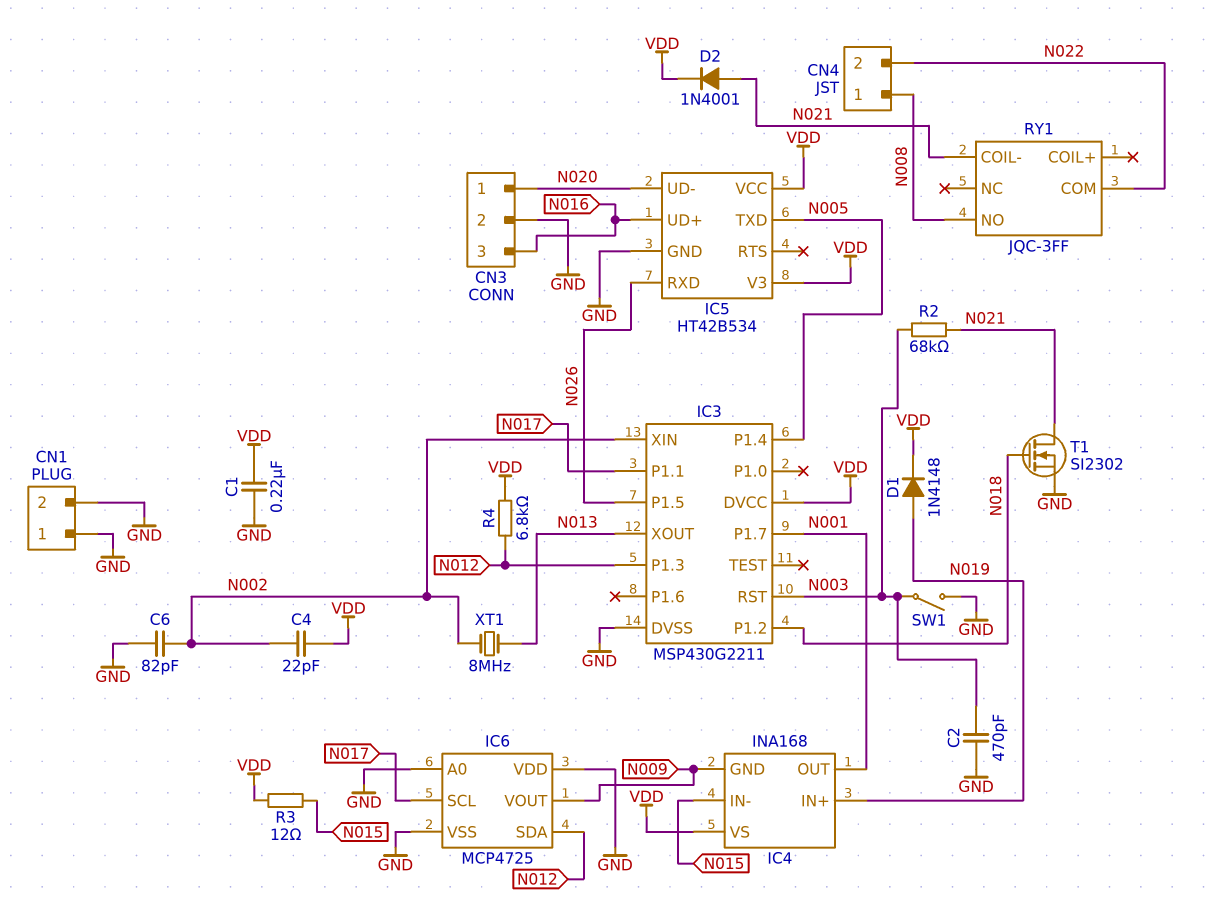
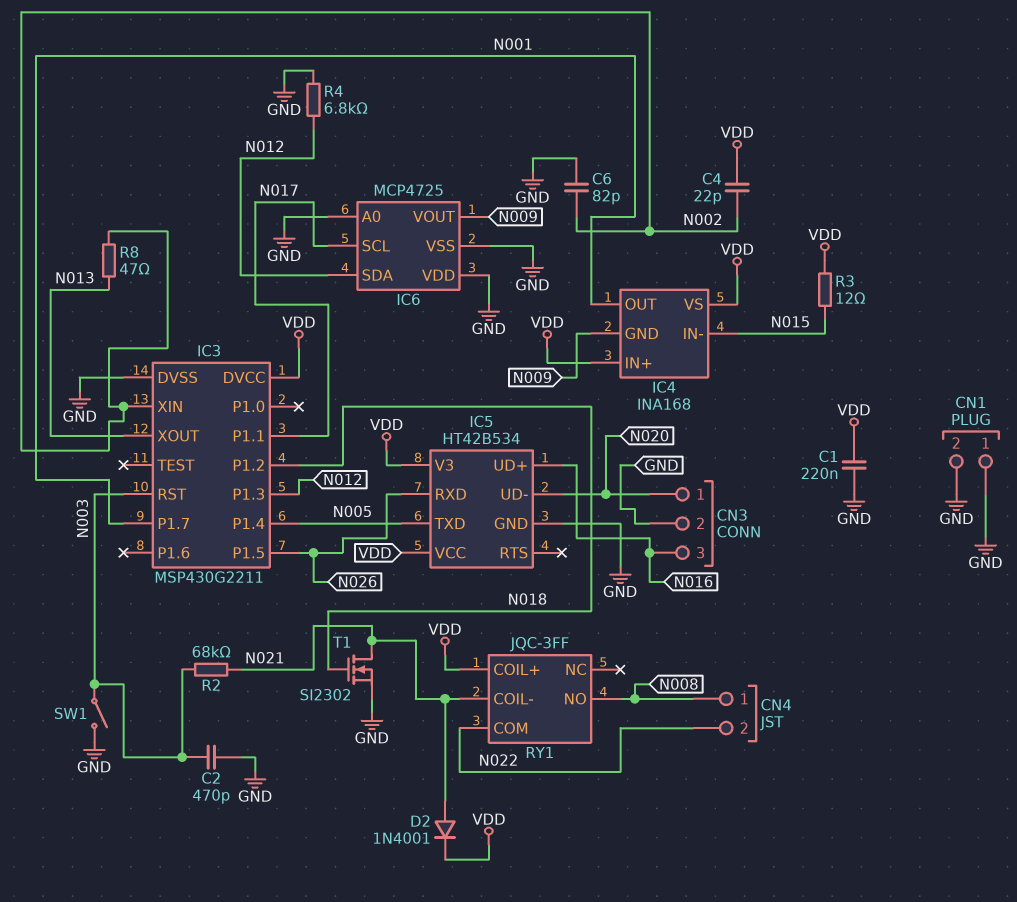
D1: diode 1N4148 (A N019, K VDD) -> none
IC4 pin IN+: N019 -> VDD
R4: 6.8k (N012, VDD) -> 6.8k (GND, N012)
R8: none -> 47 (N002, N013)
RY1 pin COIL+: none -> VDD
XT1: 8MHz (N002, N013) -> none

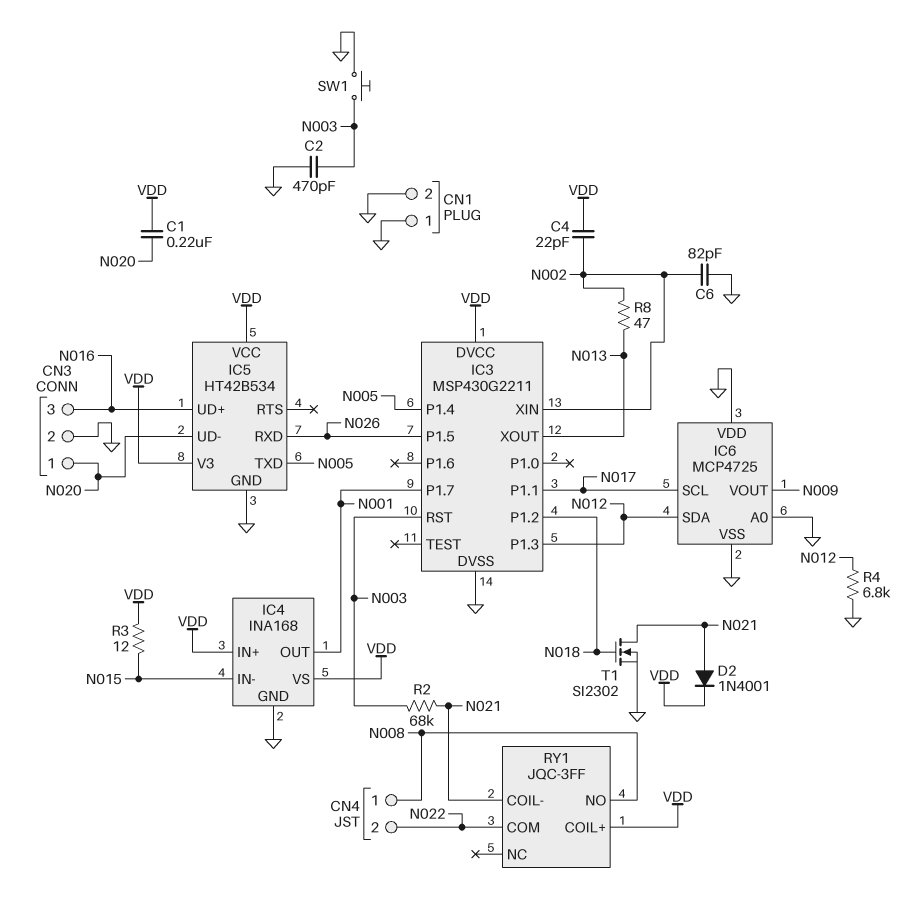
C1: 220nF (GND, VDD) -> 220nF (N020, VDD)
IC4 pin GND: N009 -> GND
SW1: switch (GND, N003) -> button (GND, N003)

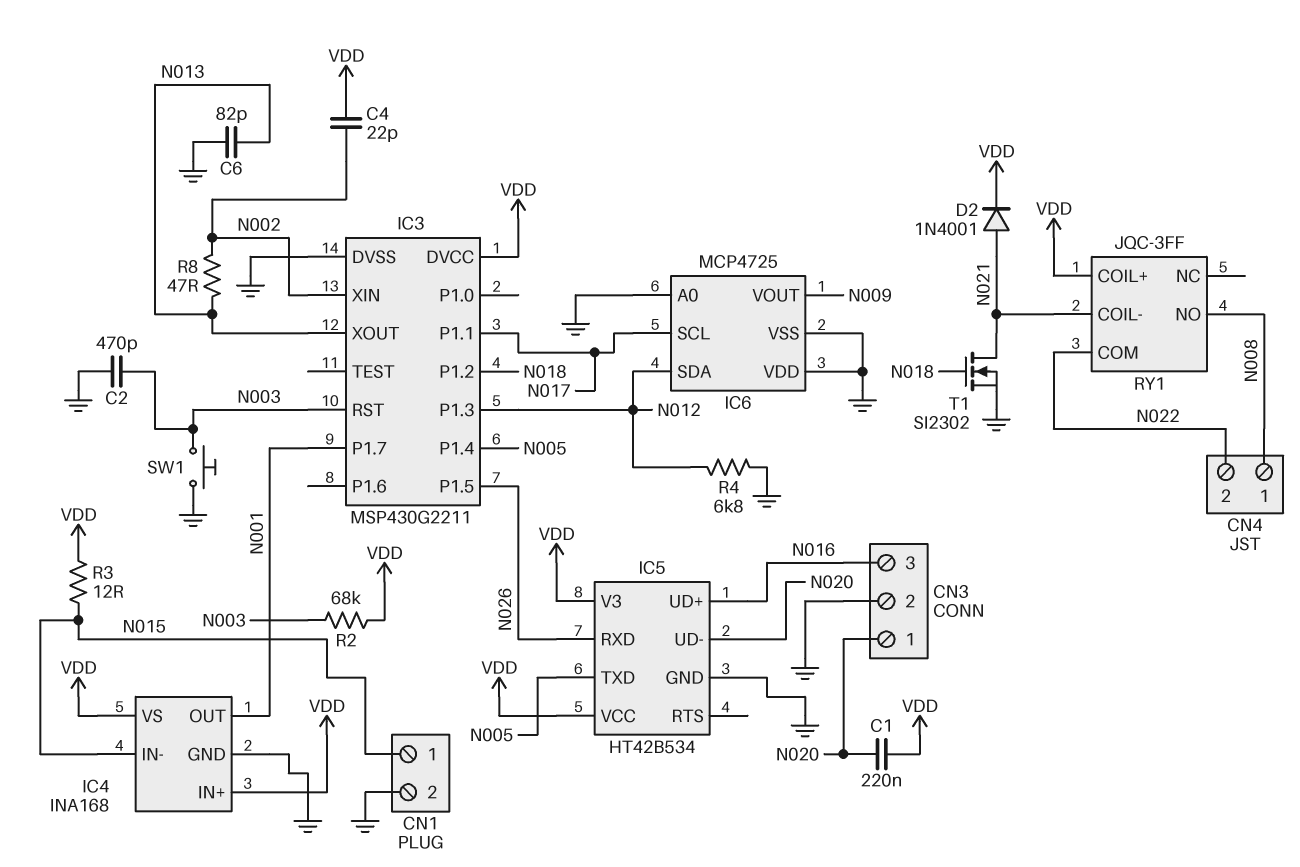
C6: 82pF (GND, N002) -> 82pF (GND, N013)
CN1 pin 1: GND -> N015
R2: 68k (N003, N021) -> 68k (N003, VDD)

